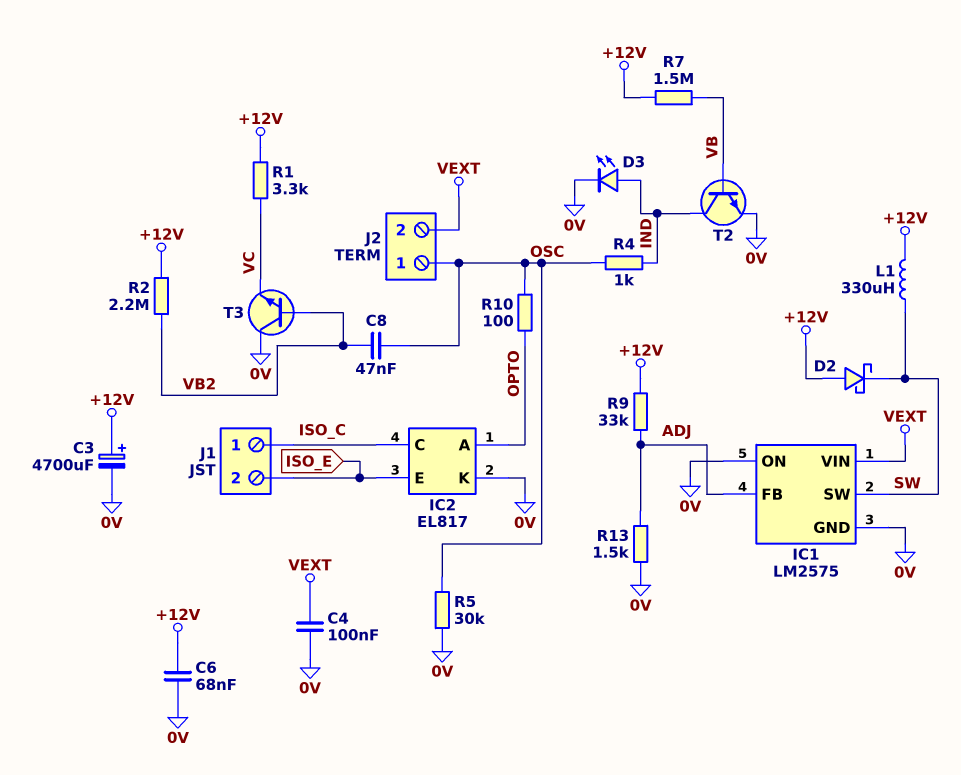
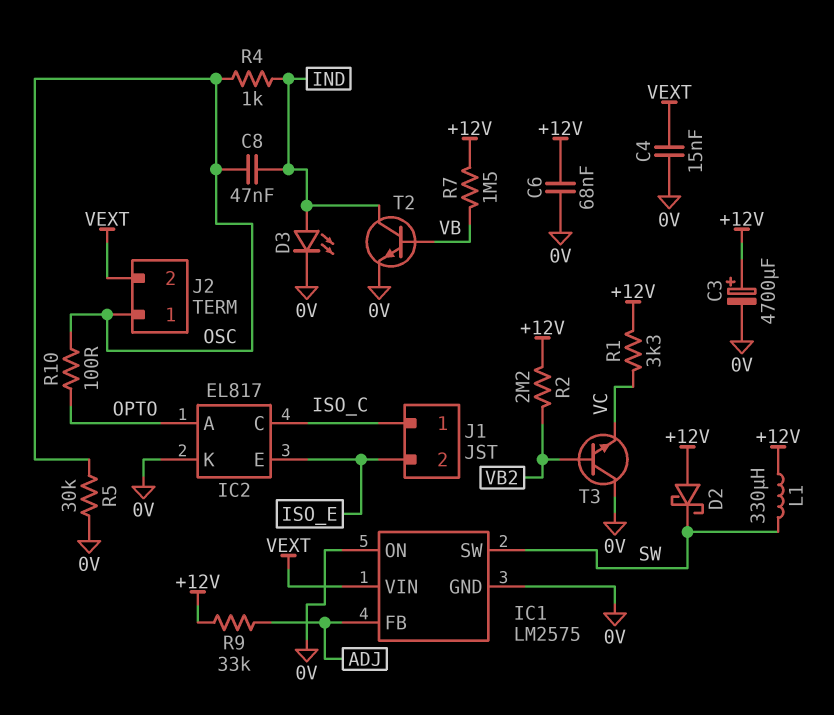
C4: 100nF (0V, VEXT) -> 15nF (0V, VEXT)
C8: 47nF (OSC, VB2) -> 47nF (IND, OSC)
R13: 1.5k (0V, ADJ) -> none

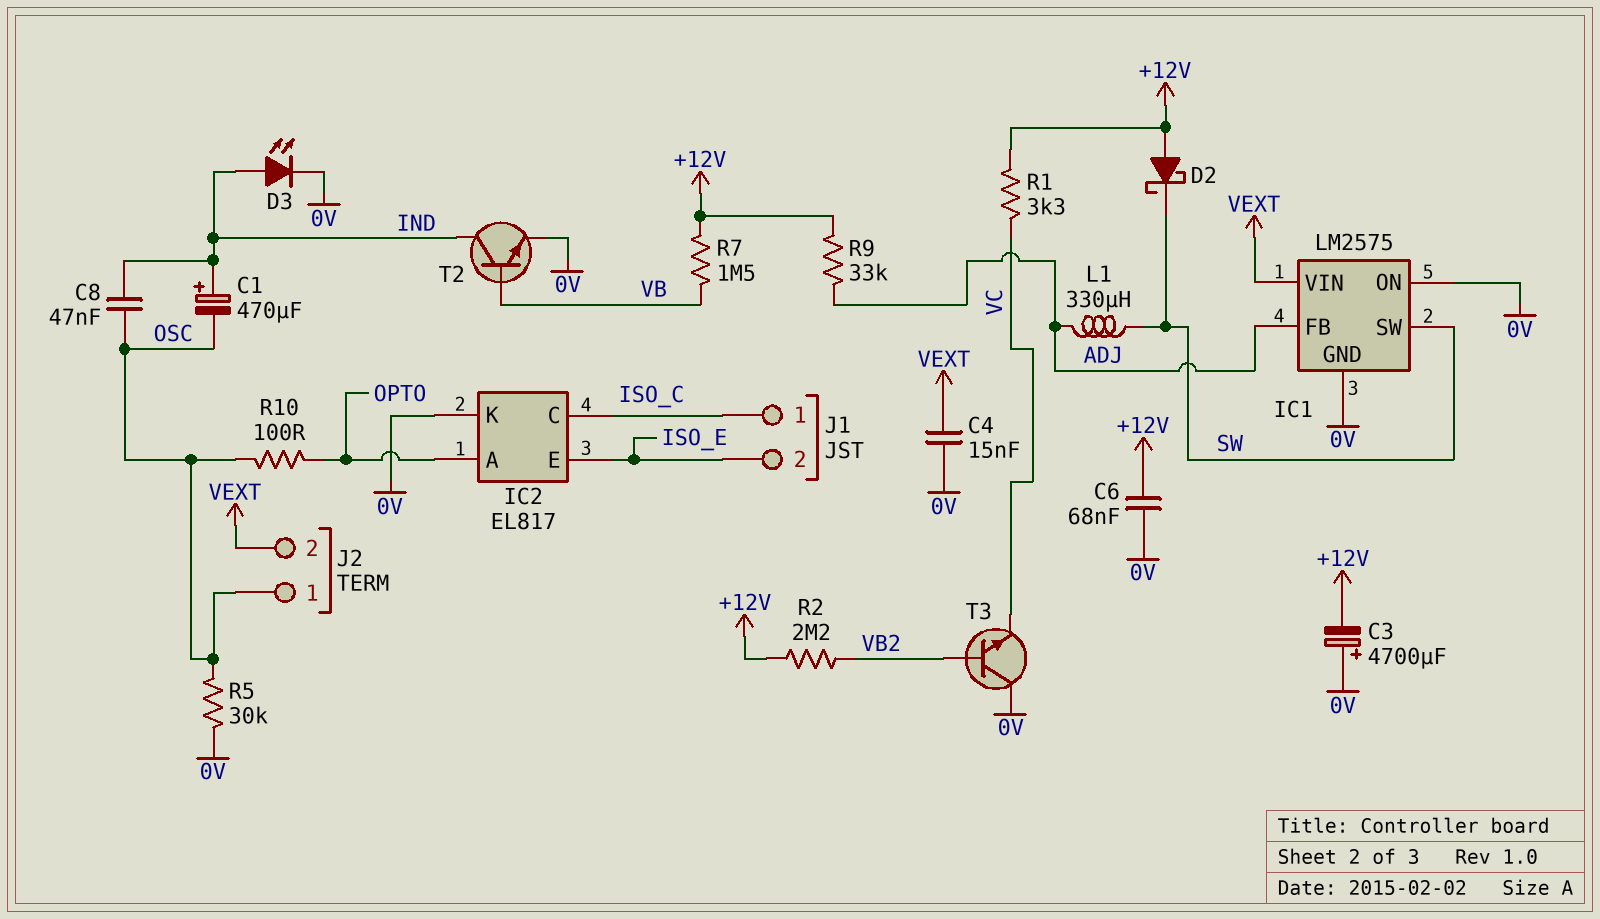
C1: none -> 470uF (plus IND, minus OSC)
C3: 4700uF (plus +12V, minus 0V) -> 4700uF (plus 0V, minus +12V)
L1: 330uH (+12V, SW) -> 330uH (ADJ, SW)
R4: 1k (IND, OSC) -> none

